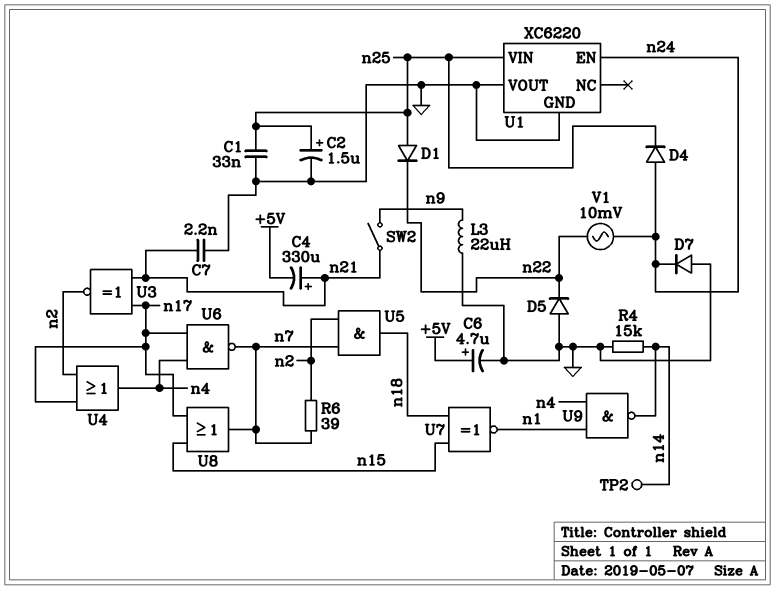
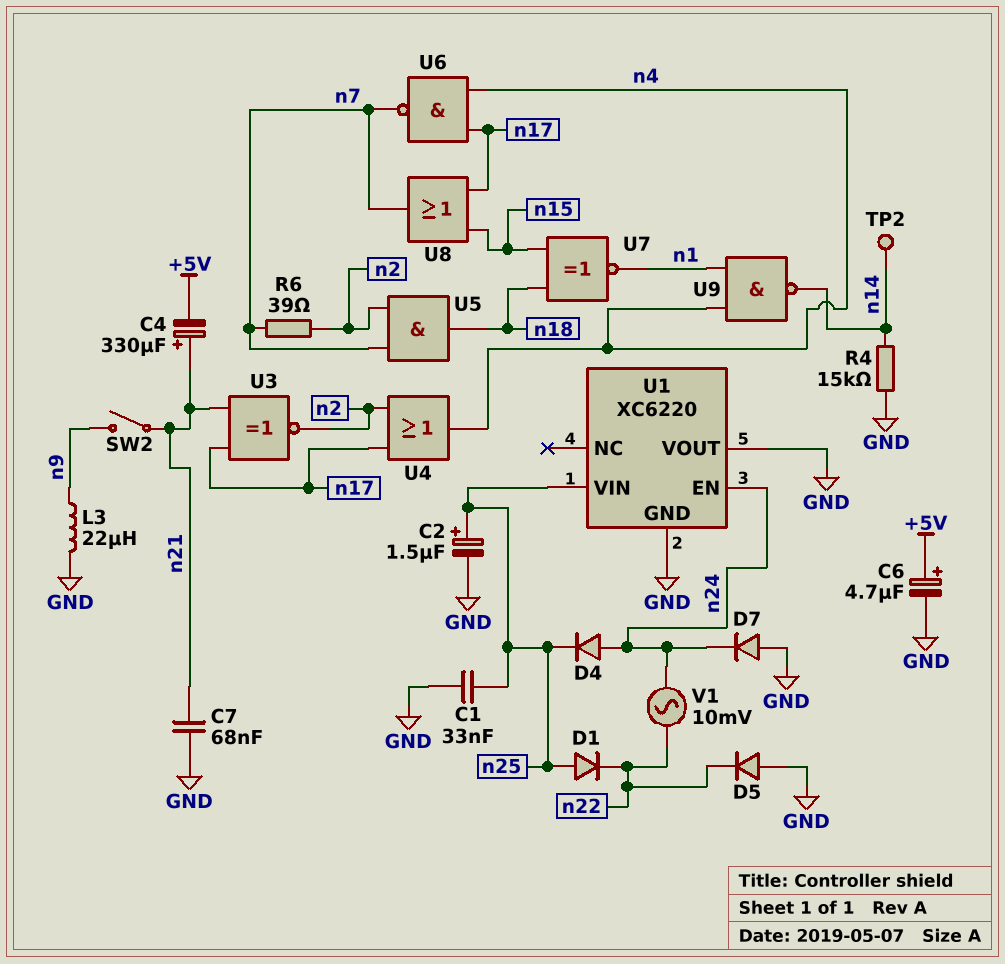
C7: 2.2nF (GND, n21) -> 68nF (GND, n21)

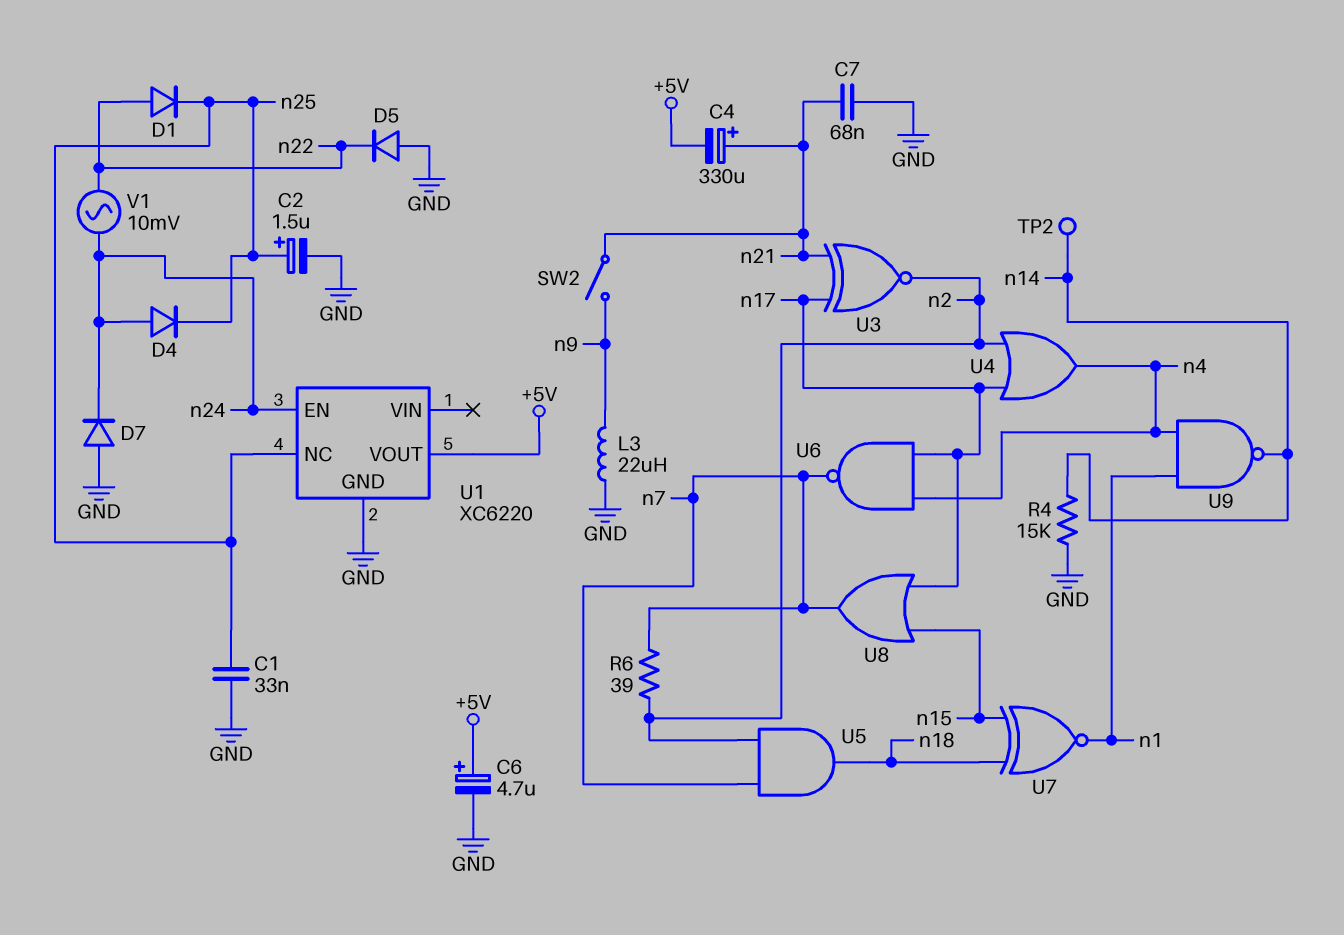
D1: diode (A n25, K n22) -> diode (A n22, K n25)
U1 pin NC: none -> n25
U1 pin VIN: n25 -> none
U1 pin VOUT: GND -> +5V

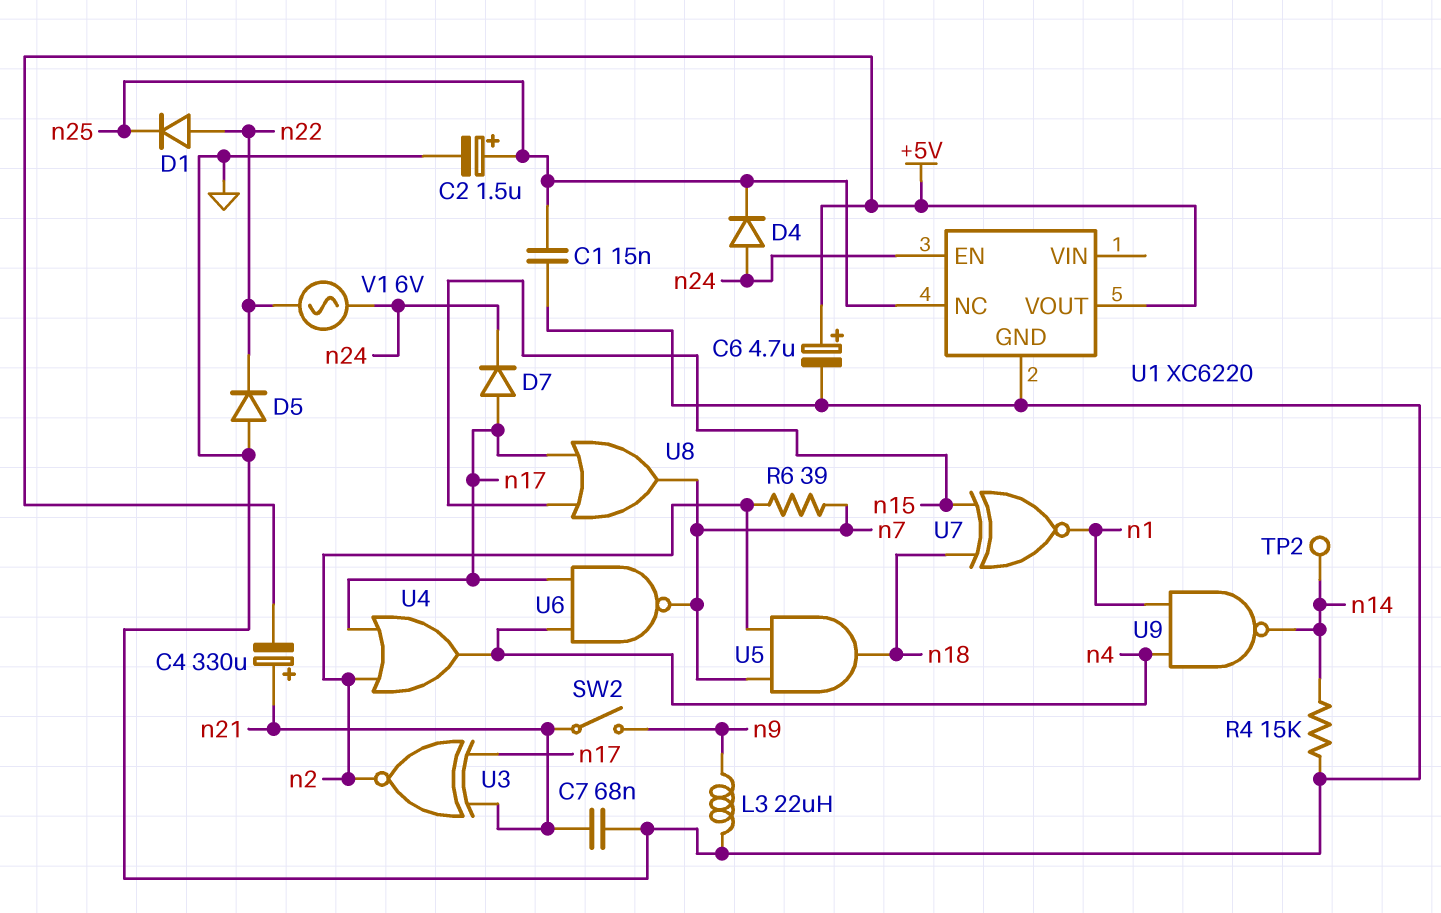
C1: 33nF (GND, n25) -> 15nF (GND, n25)
D7: diode (A GND, K n24) -> diode (A n17, K n24)
V1: AC 10mV (n22, n24) -> AC 6V (n22, n24)

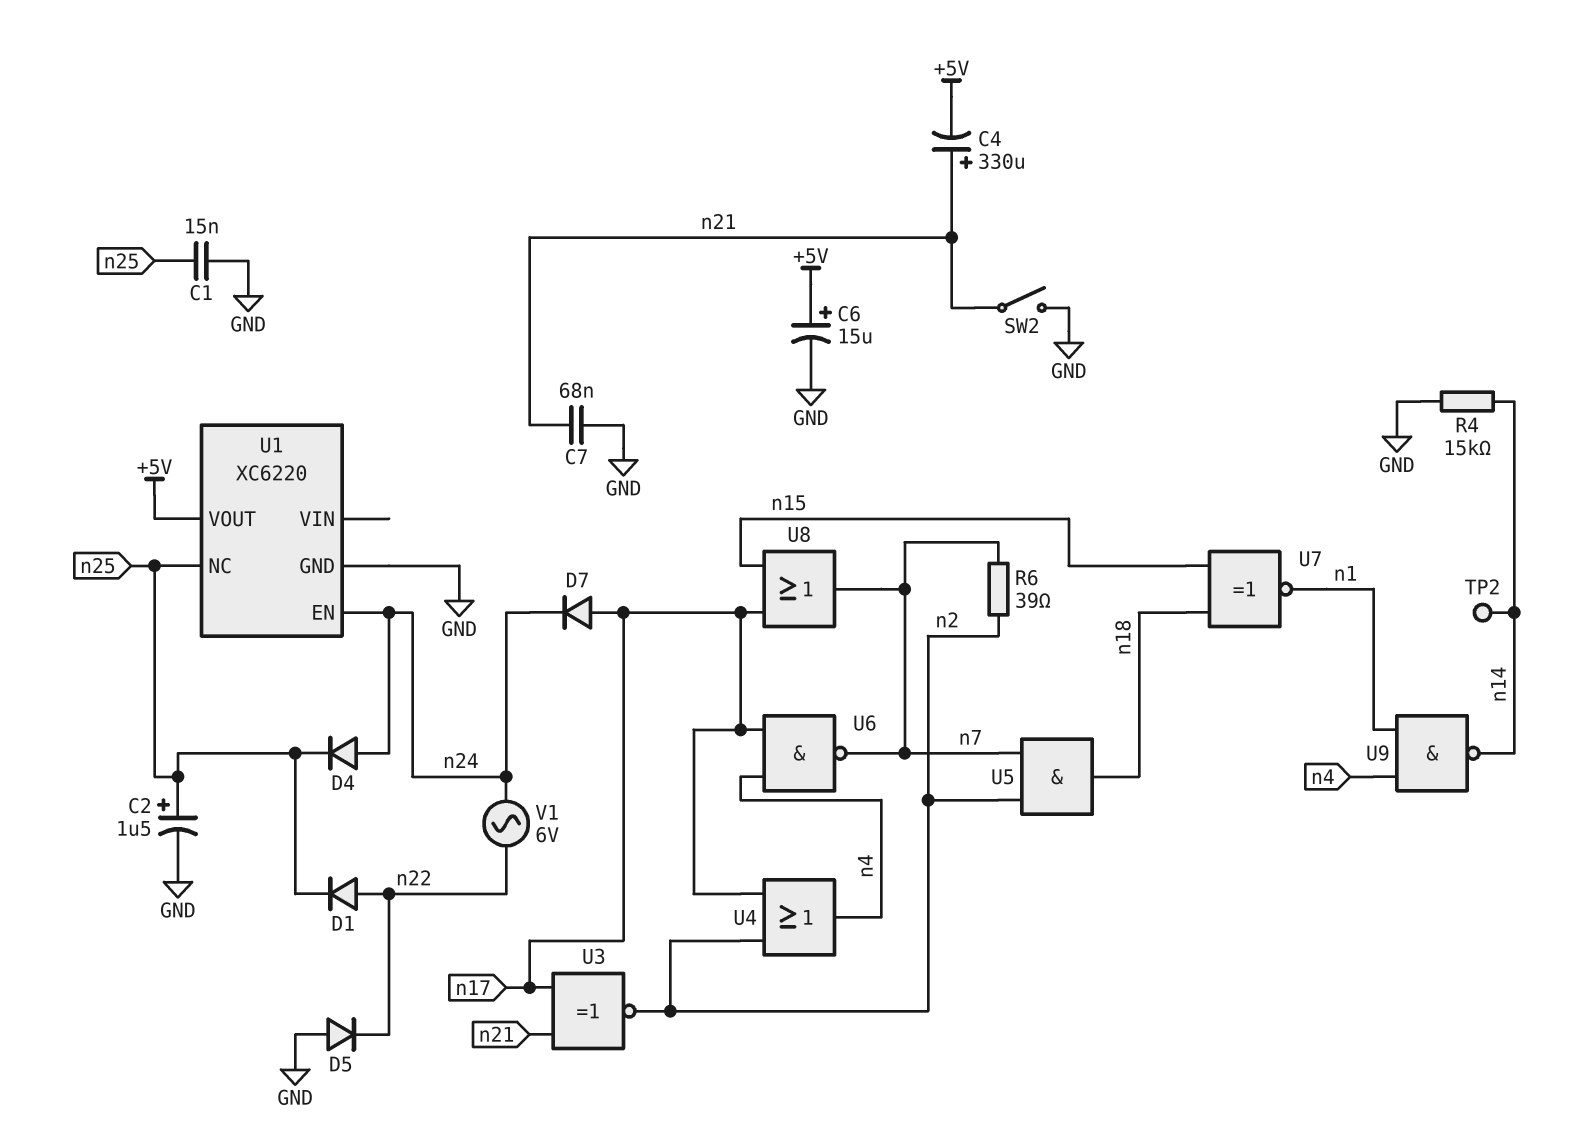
C6: 4.7uF (plus +5V, minus GND) -> 15uF (plus +5V, minus GND)
L3: 22uH (GND, n9) -> none
SW2: switch (n9, n21) -> switch (GND, n21)

